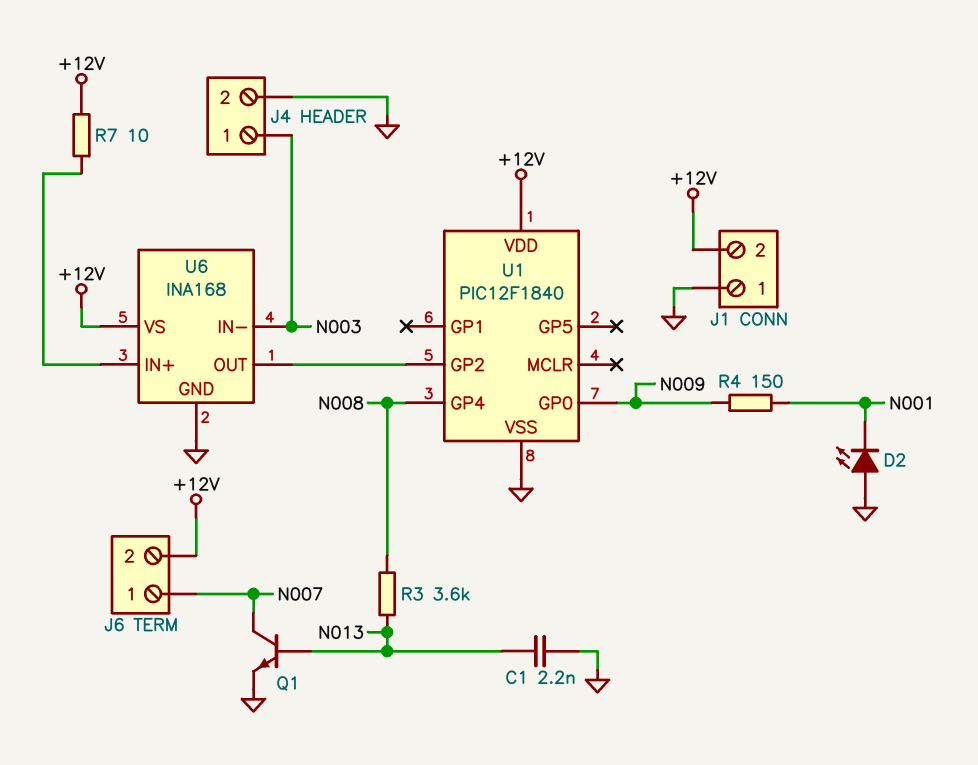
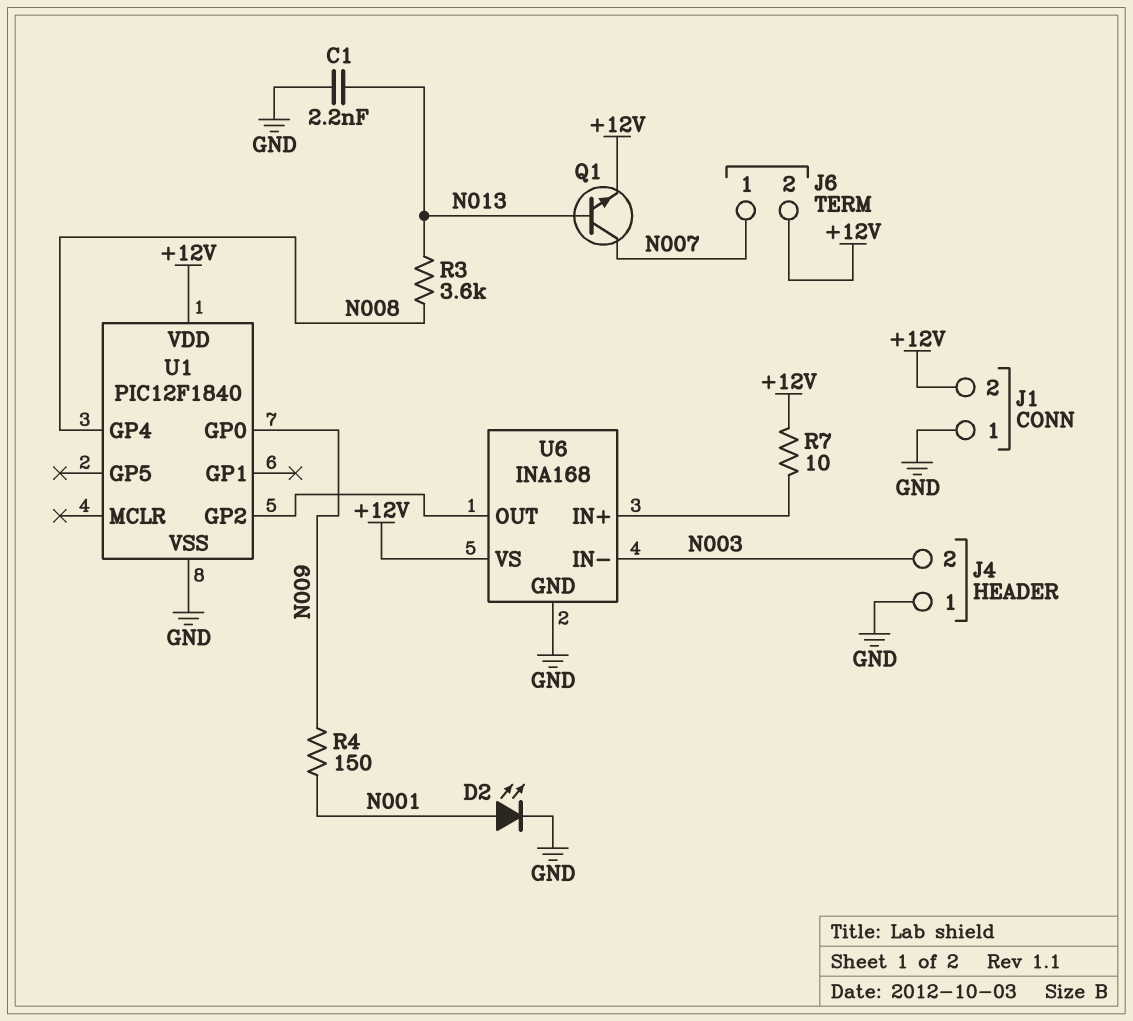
D2: LED (A GND, K N001) -> LED (A N001, K GND)
J4 pin 1: N003 -> GND
J4 pin 2: GND -> N003
Q1: NPN (B N013, C N007, E GND) -> NPN (B N013, C N007, E +12V)

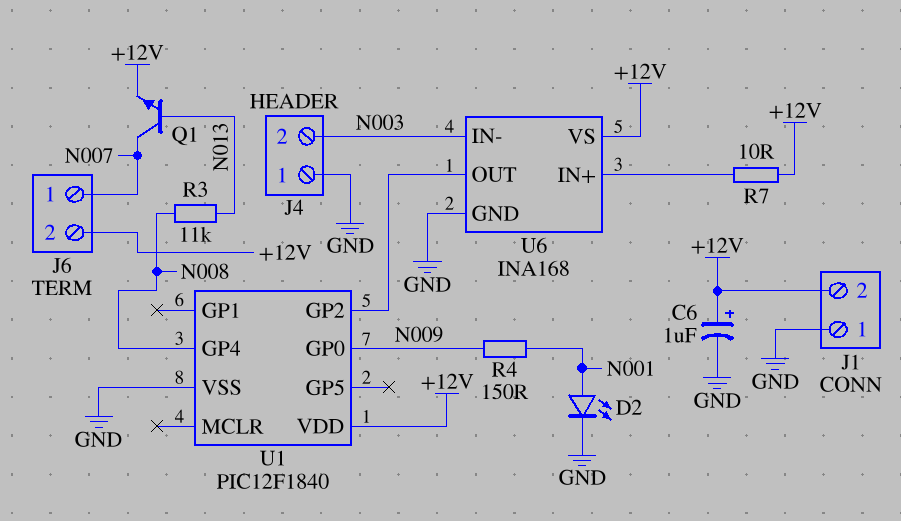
C1: 2.2nF (GND, N013) -> none
C6: none -> 1uF (plus +12V, minus GND)
R3: 3.6k (N008, N013) -> 11k (N008, N013)

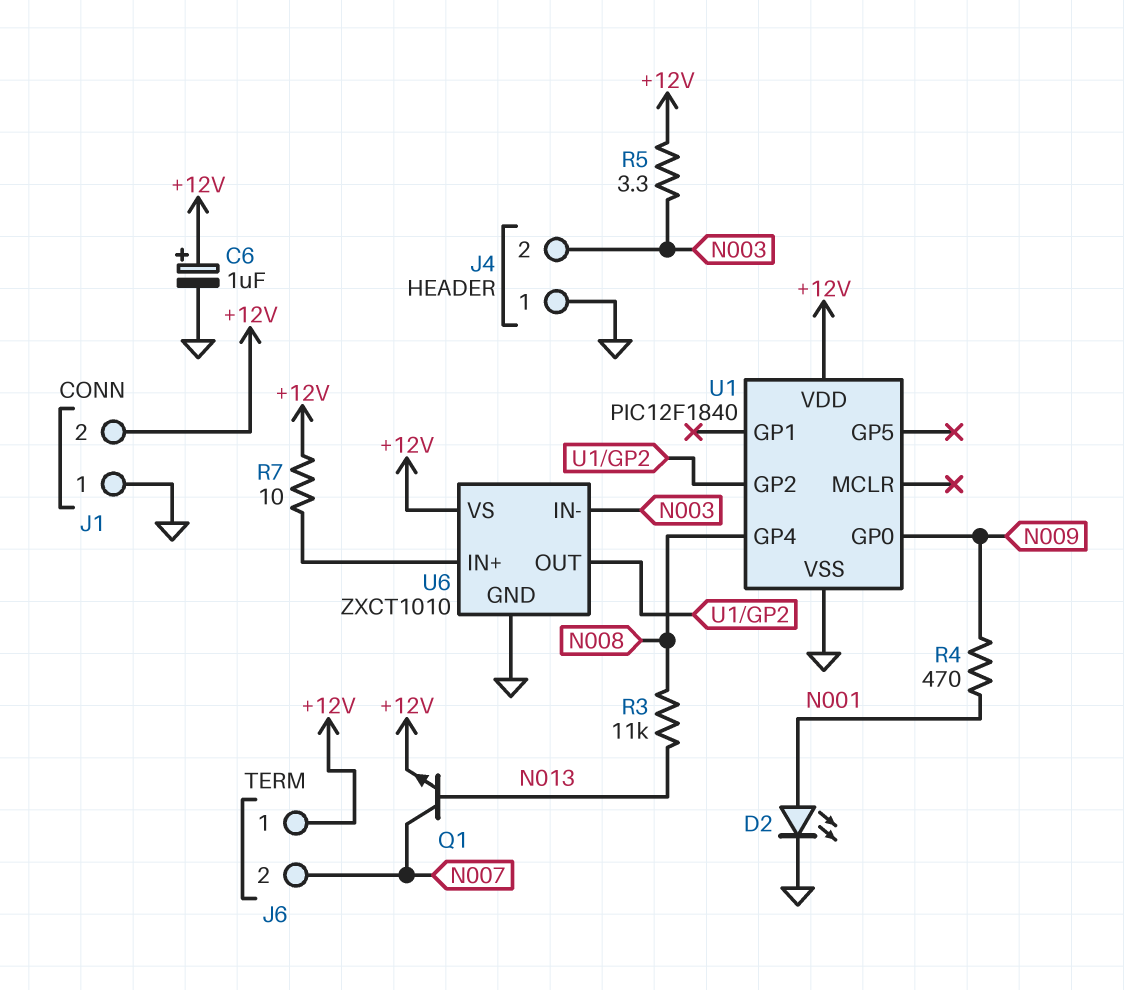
J6 pin 1: N007 -> +12V
J6 pin 2: +12V -> N007
R4: 150 (N001, N009) -> 470 (N001, N009)
R5: none -> 3.3 (+12V, N003)
U6: INA168 -> ZXCT1010

